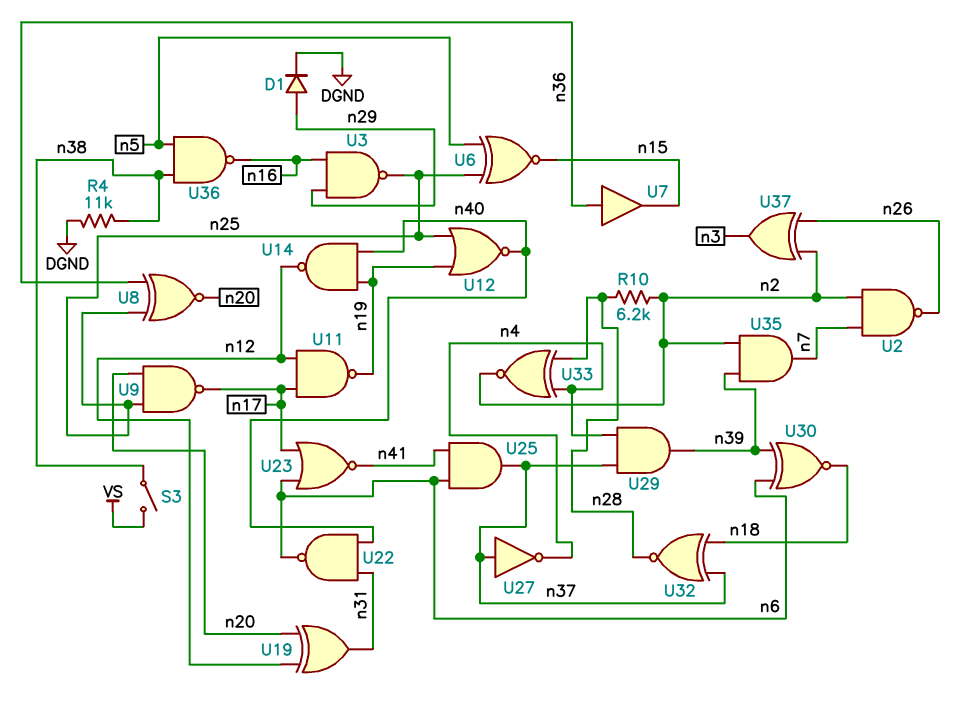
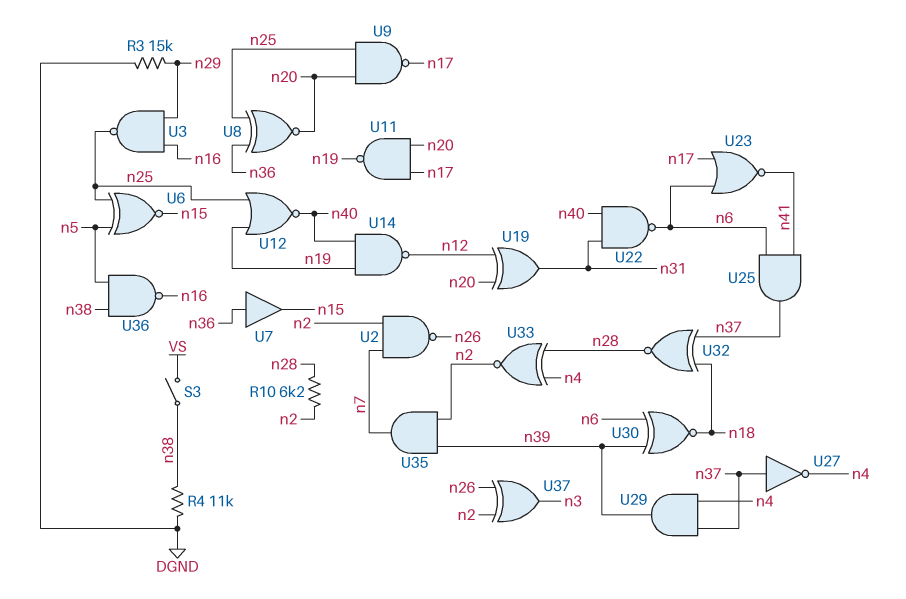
D1: diode (A n29, K DGND) -> none
R3: none -> 15k (DGND, n29)
U11: NAND (in n12, in n17, out n19) -> NAND (in n17, in n20, out n19)

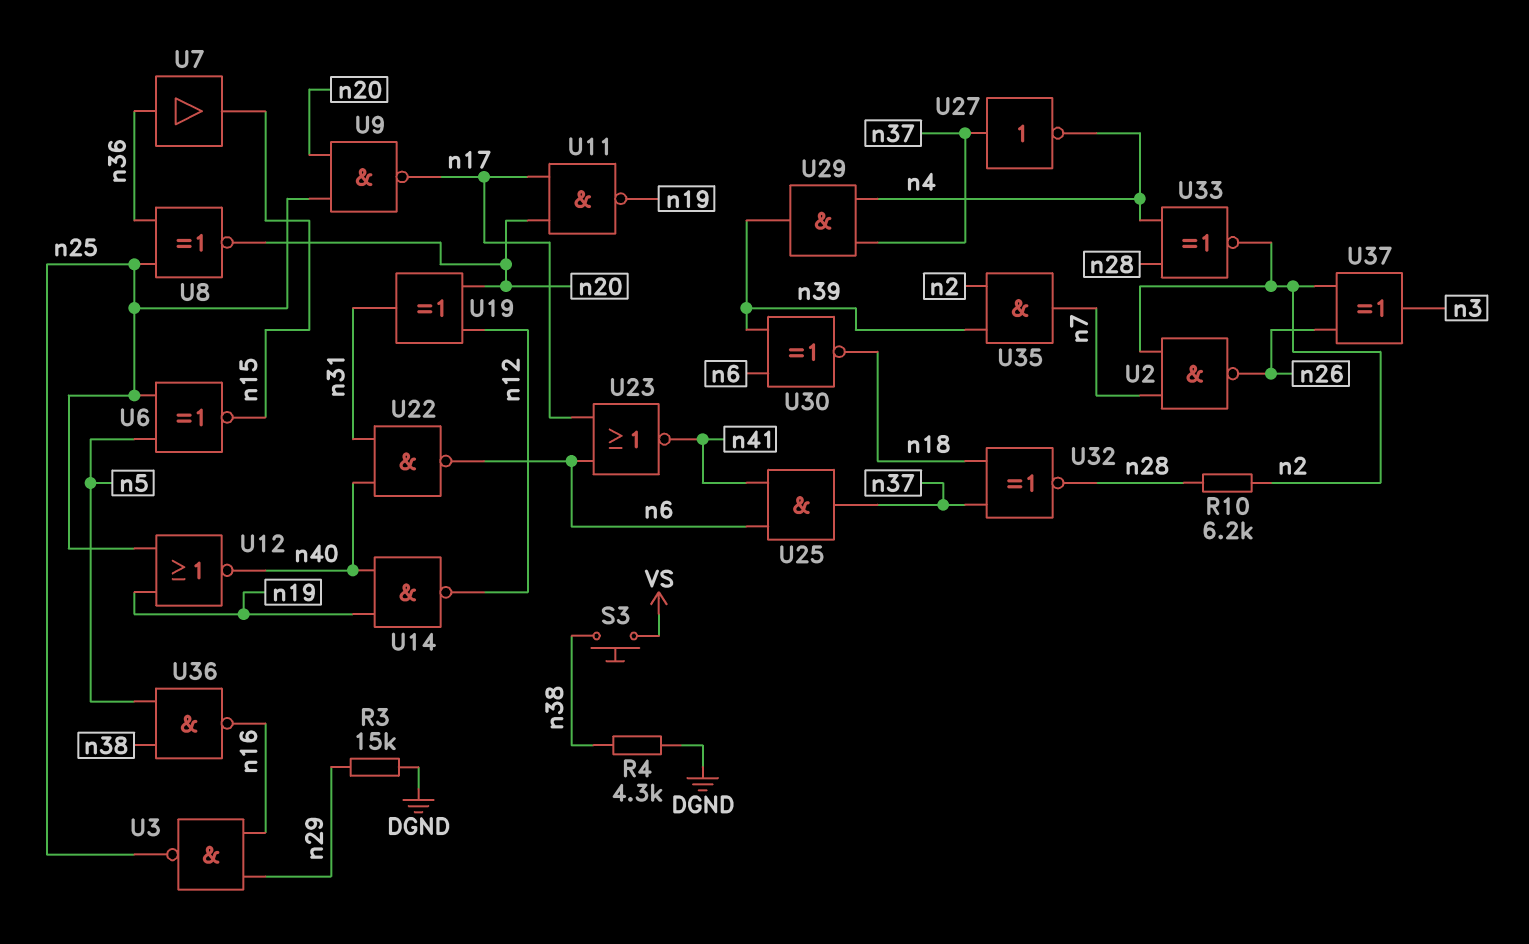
R4: 11k (DGND, n38) -> 4.3k (DGND, n38)
S3: switch (VS, n38) -> button (VS, n38)

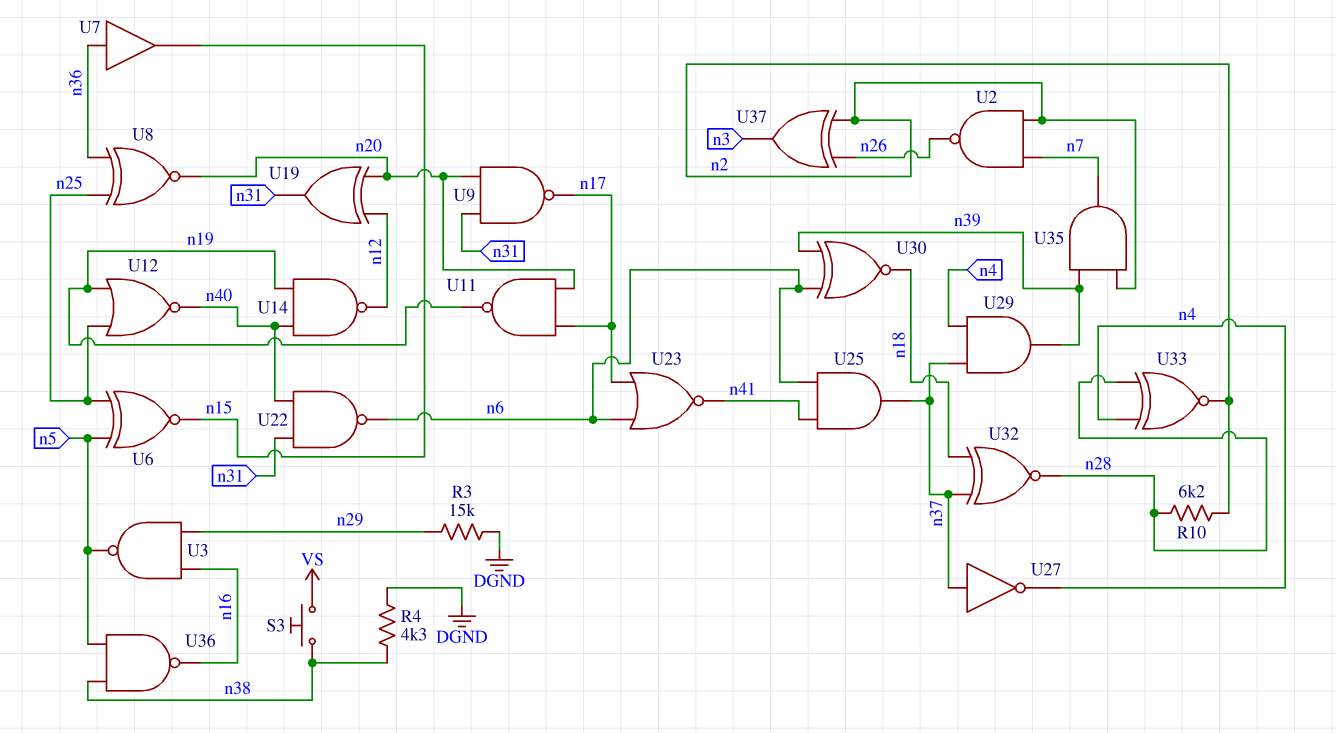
U3: NAND (in n16, in n29, out n25) -> NAND (in n16, in n29, out n5)
U9: NAND (in n20, in n25, out n17) -> NAND (in n20, in n31, out n17)

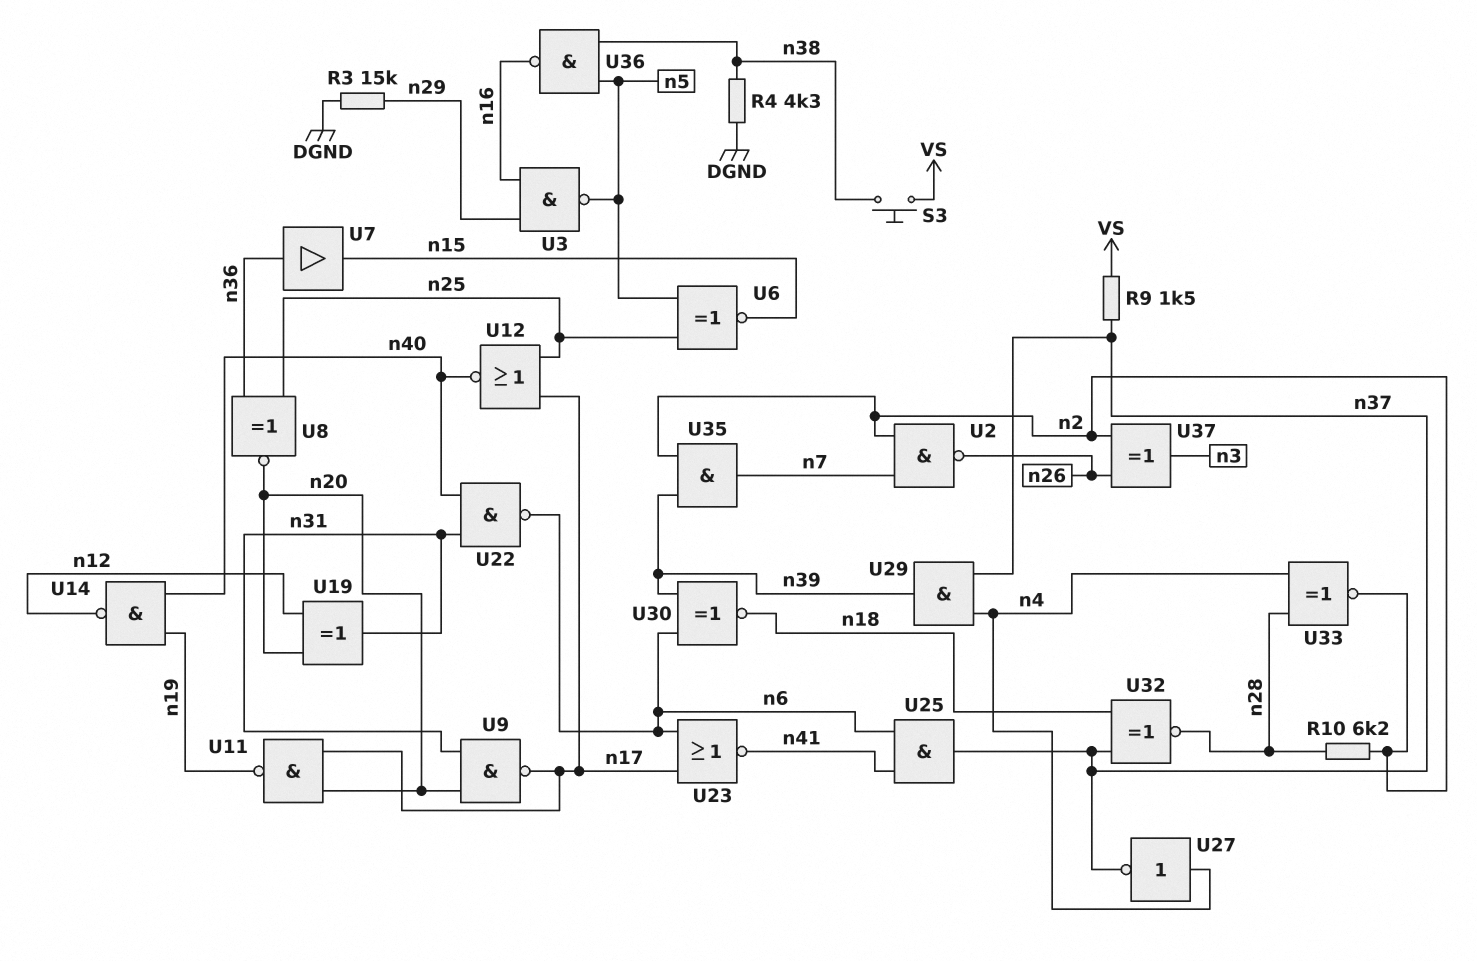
R9: none -> 1.5k (VS, n37)
U12: NOR (in n19, in n25, out n40) -> NOR (in n17, in n25, out n40)
U27: NOT (in n37, out n4) -> NOT (in n4, out n37)

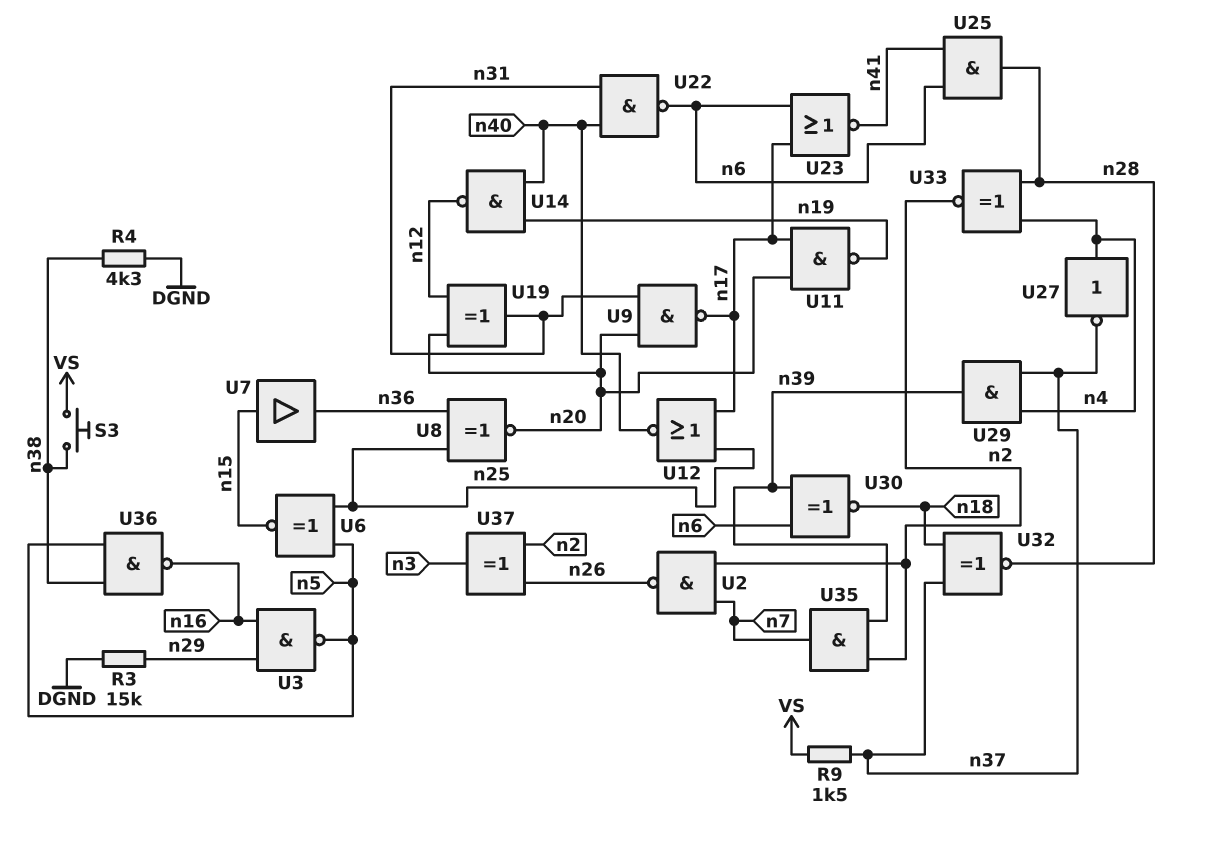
R10: 6.2k (n2, n28) -> none
U7: buffer (in n36, out n15) -> buffer (in n15, out n36)
U25: AND (in n6, in n41, out n37) -> AND (in n6, in n41, out n28)

